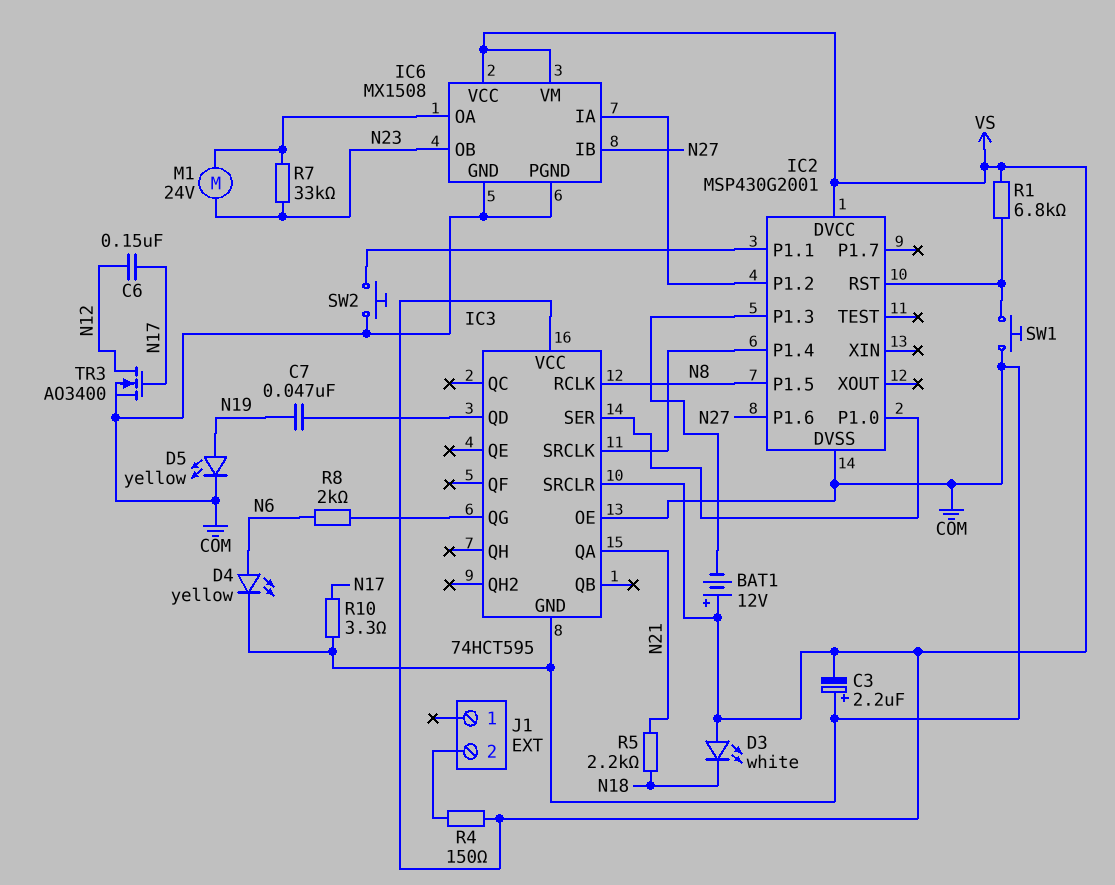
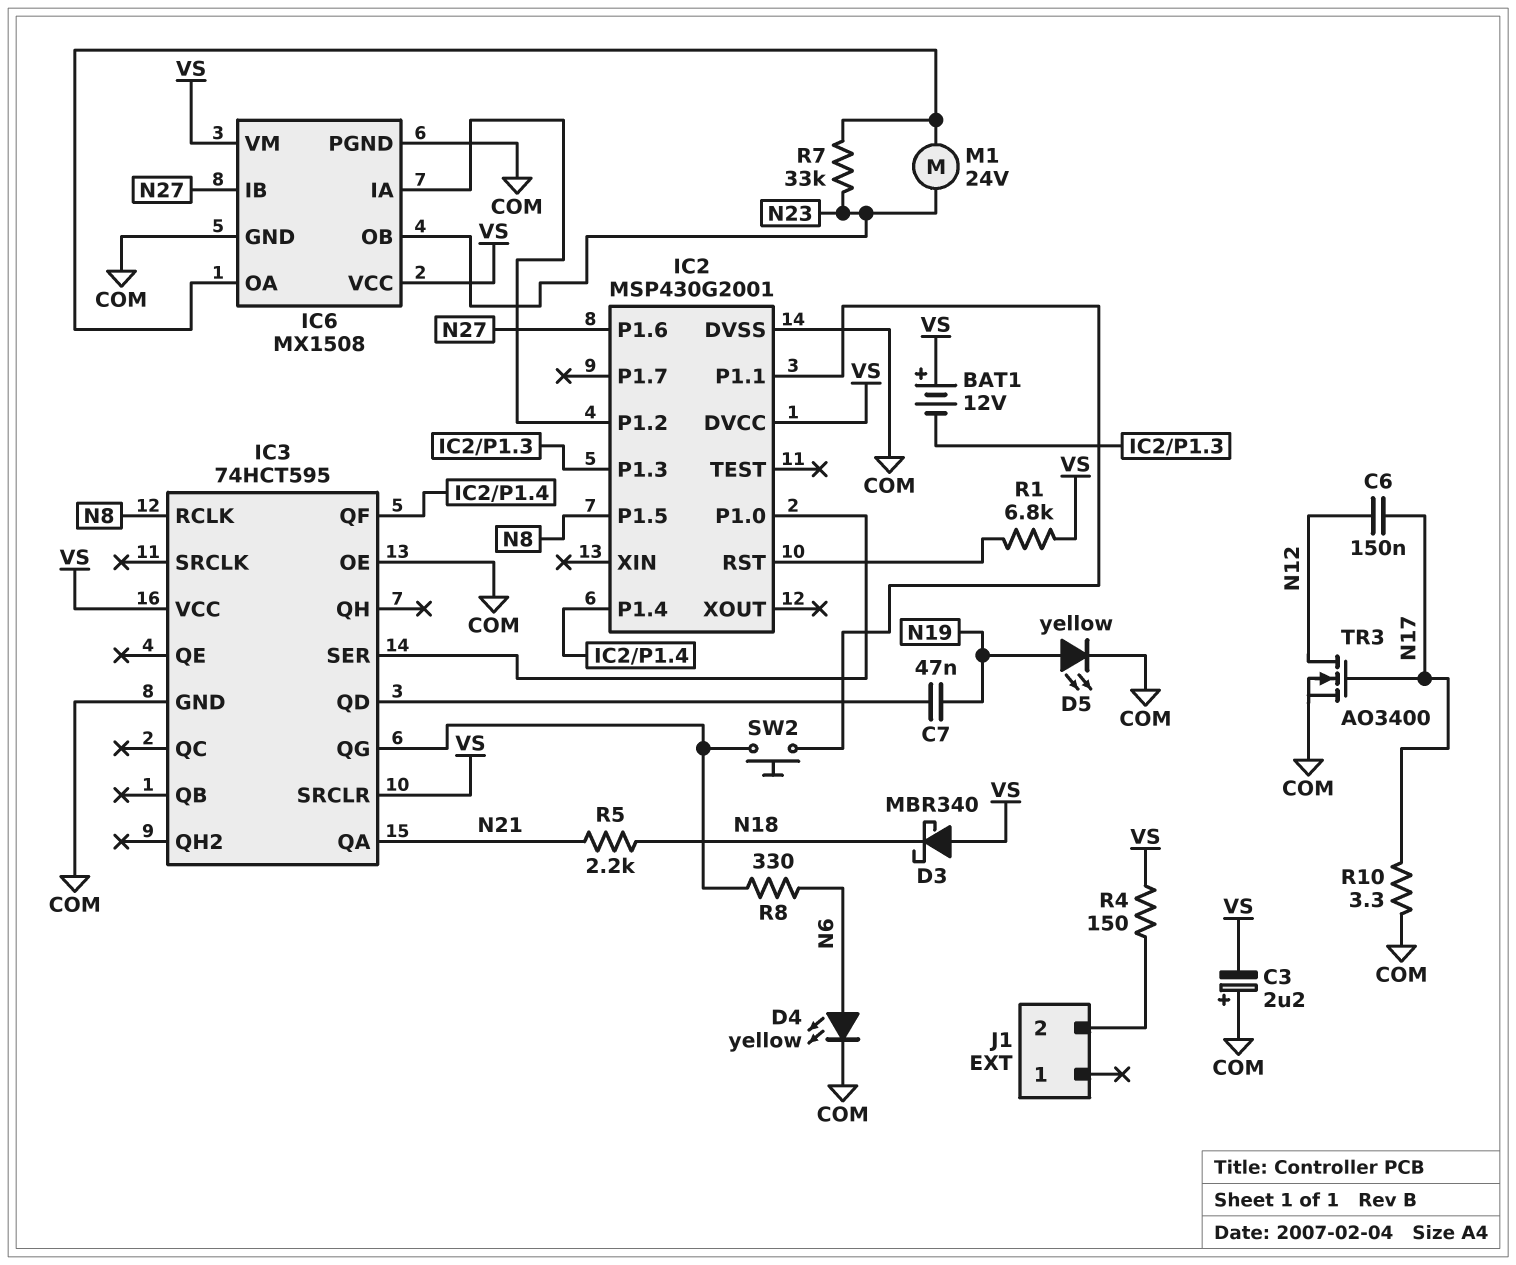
D3: LED white (A VS, K N18) -> schottky MBR340 (A VS, K N18)
IC3 pin QF: none -> IC2/P1.4
IC3 pin SRCLK: IC2/P1.4 -> none
R8: 2k (IC3/QG, N6) -> 330 (IC3/QG, N6)
SW1: button (COM, IC2/RST) -> none
SW2: button (COM, IC2/P1.1) -> button (IC2/P1.1, IC3/QG)

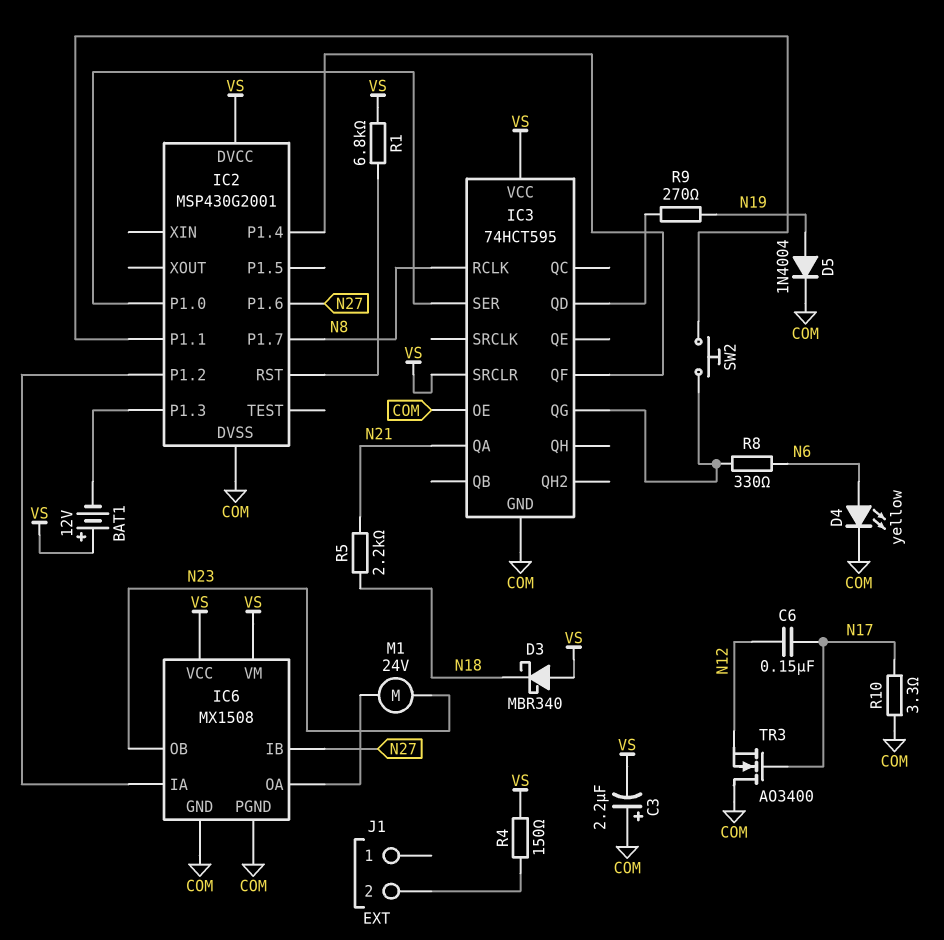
C7: 47nF (IC3/QD, N19) -> none
D5: LED yellow (A N19, K COM) -> diode 1N4004 (A N19, K COM)
IC2 pin P1.5: N8 -> none
IC2 pin P1.7: none -> N8
R7: 33k (IC6/OA, N23) -> none
R9: none -> 270 (IC3/QD, N19)
TR3: NMOS AO3400 (G N17, D N12, S COM) -> NMOS AO3400 (G N17, D COM, S N12)

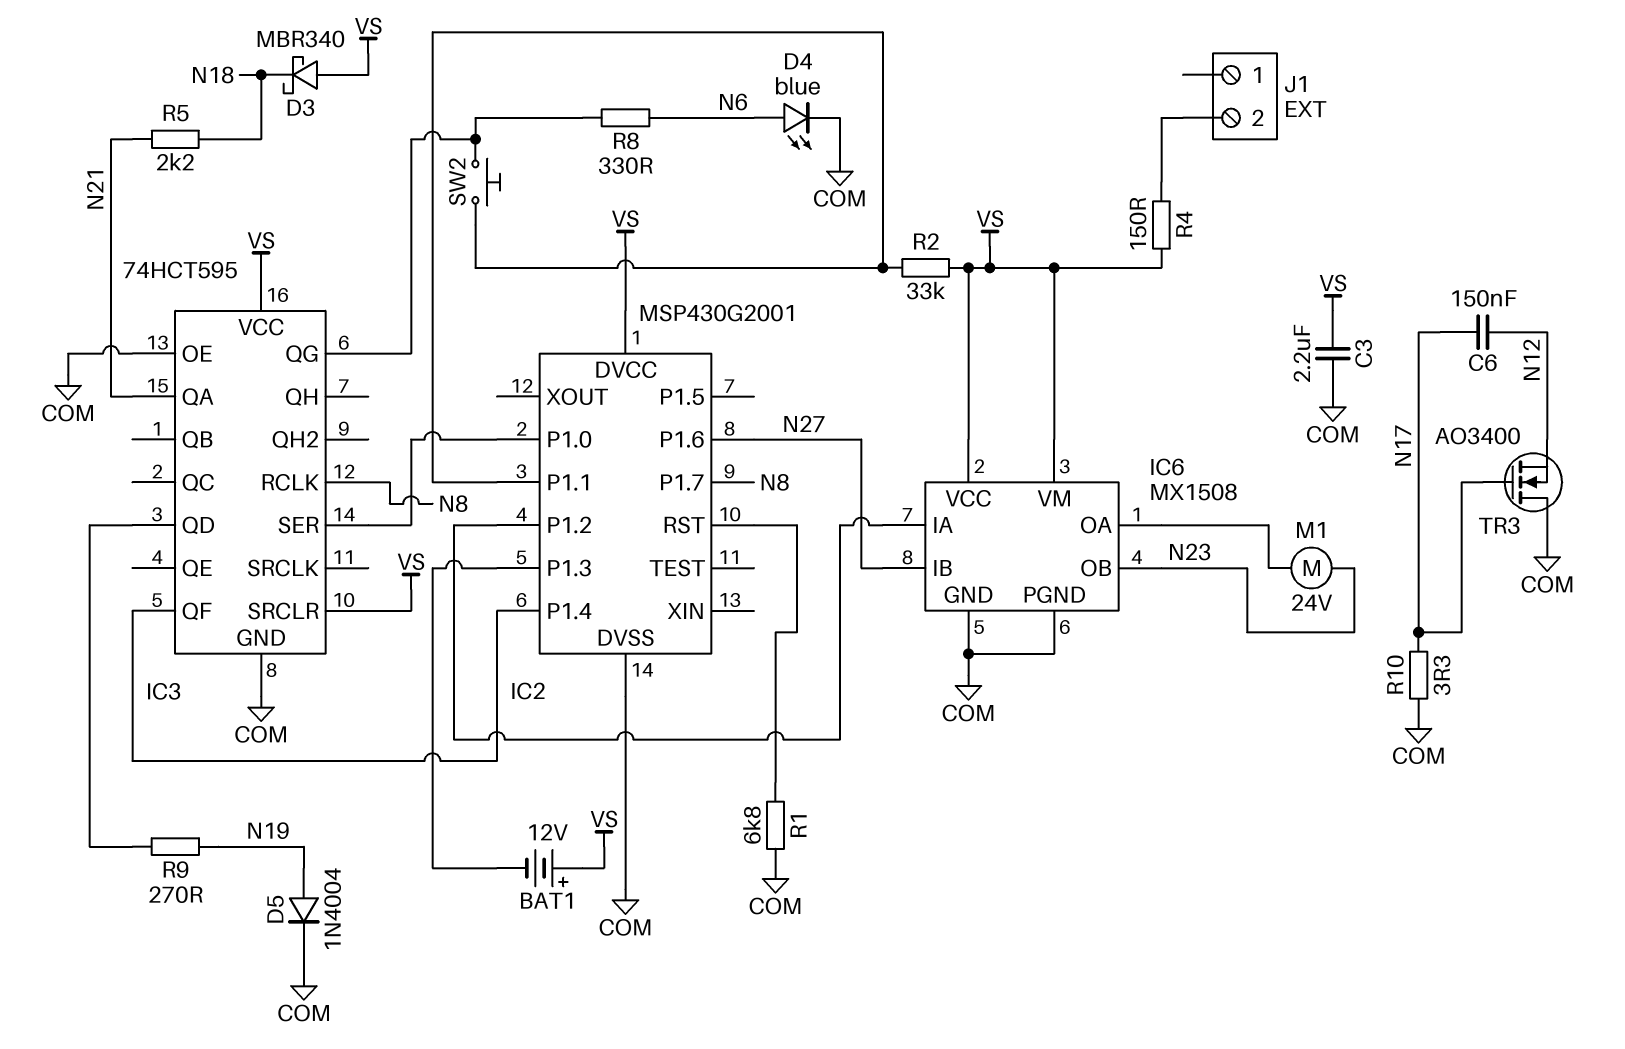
C3: 2.2uF (plus COM, minus VS) -> 2.2uF (COM, VS)
D4: LED yellow (A N6, K COM) -> LED blue (A N6, K COM)
R1: 6.8k (IC2/RST, VS) -> 6.8k (COM, IC2/RST)
R2: none -> 33k (IC2/P1.1, VS)

